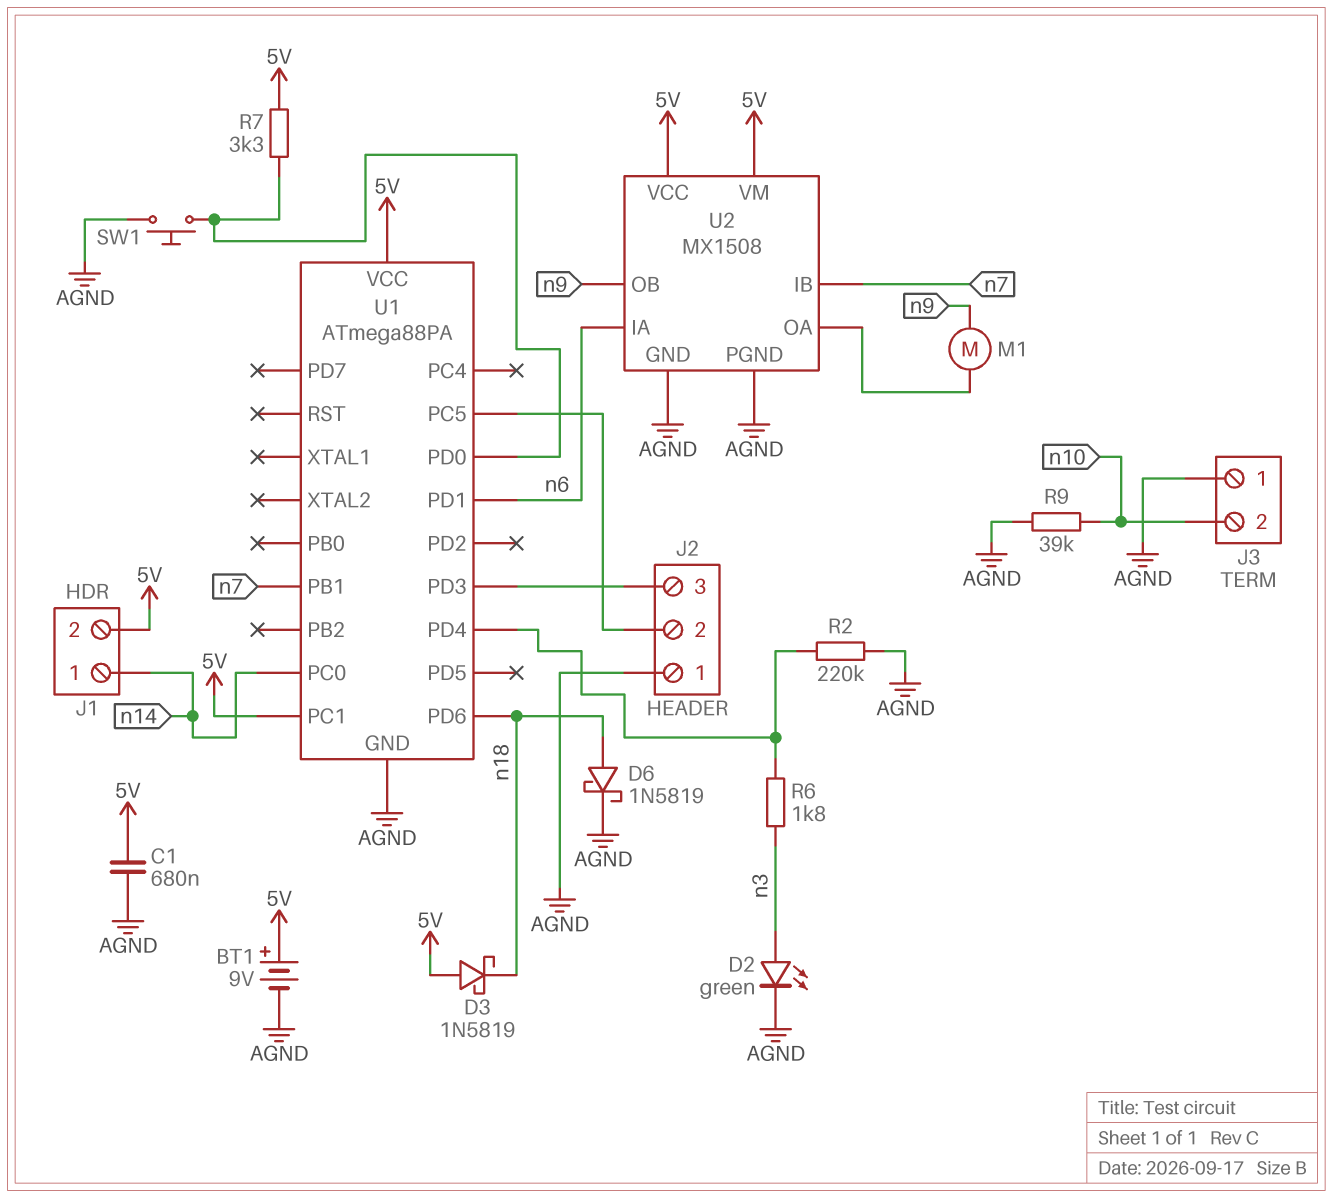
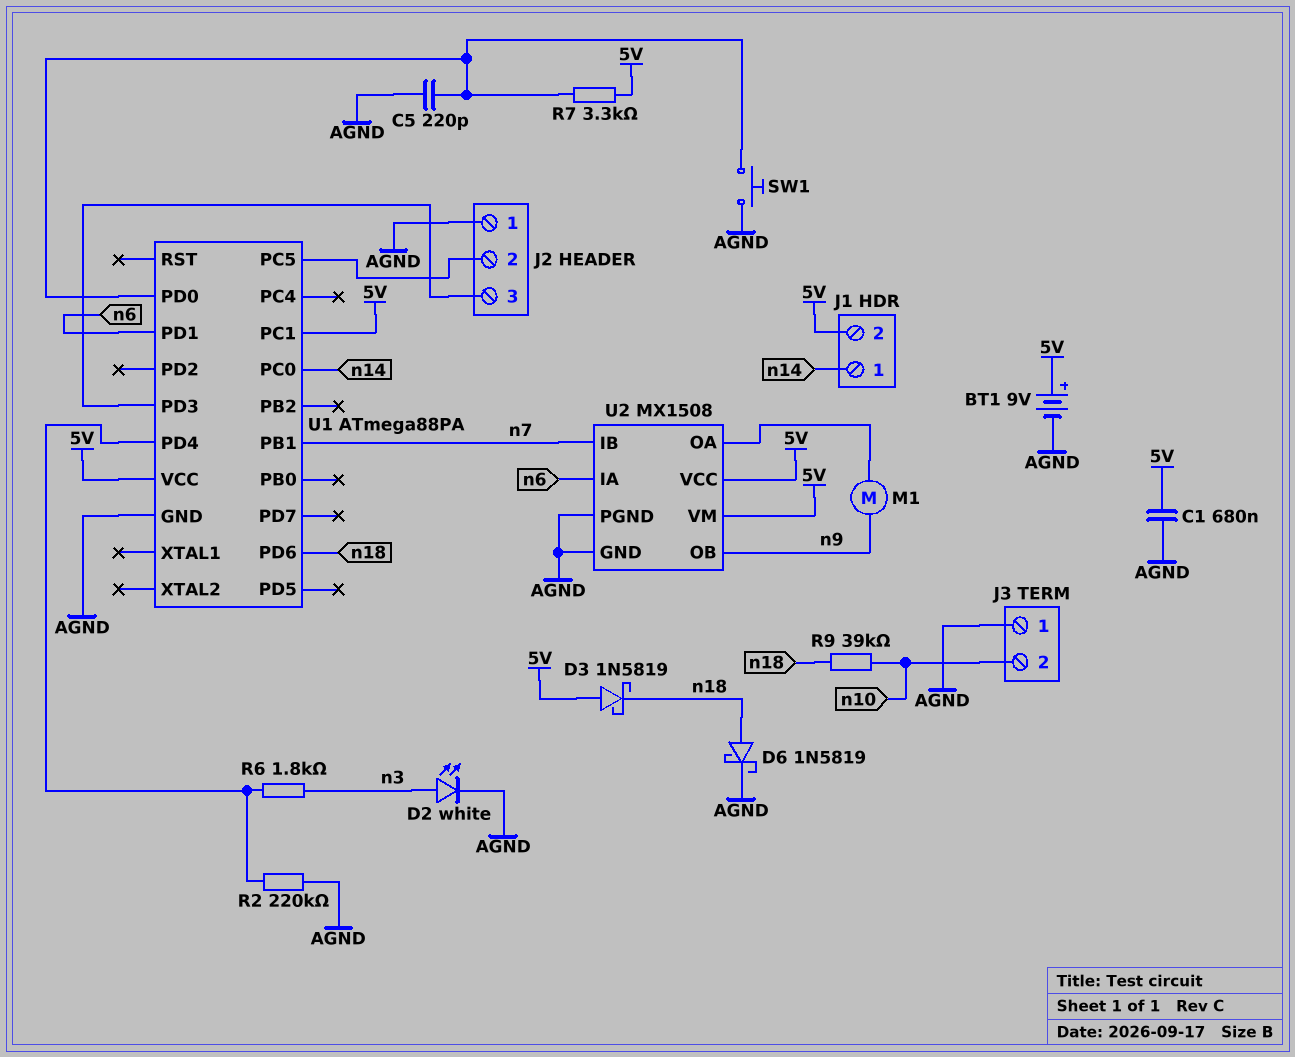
C5: none -> 220pF (AGND, U1/PD0)
D2: LED green (A n3, K AGND) -> LED white (A n3, K AGND)
R9: 39k (AGND, n10) -> 39k (n10, n18)

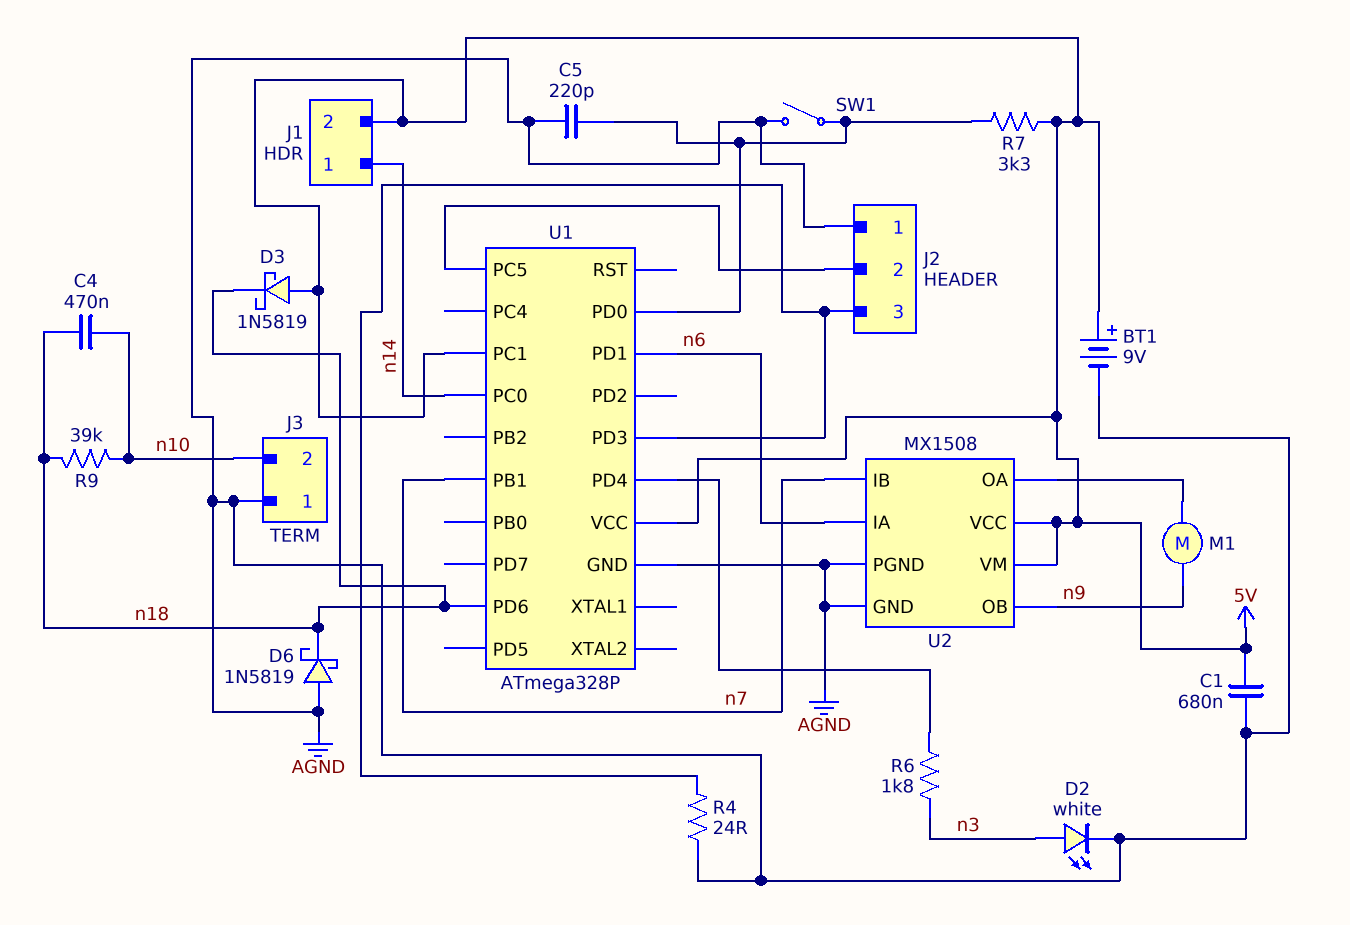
C4: none -> 470nF (n10, n18)
D6: schottky 1N5819 (A n18, K AGND) -> schottky 1N5819 (A AGND, K n18)
R2: 220k (AGND, U1/PD4) -> none
R4: none -> 24 (AGND, J2/3)
SW1: button (AGND, U1/PD0) -> switch (AGND, U1/PD0)
U1: ATmega88PA -> ATmega328P

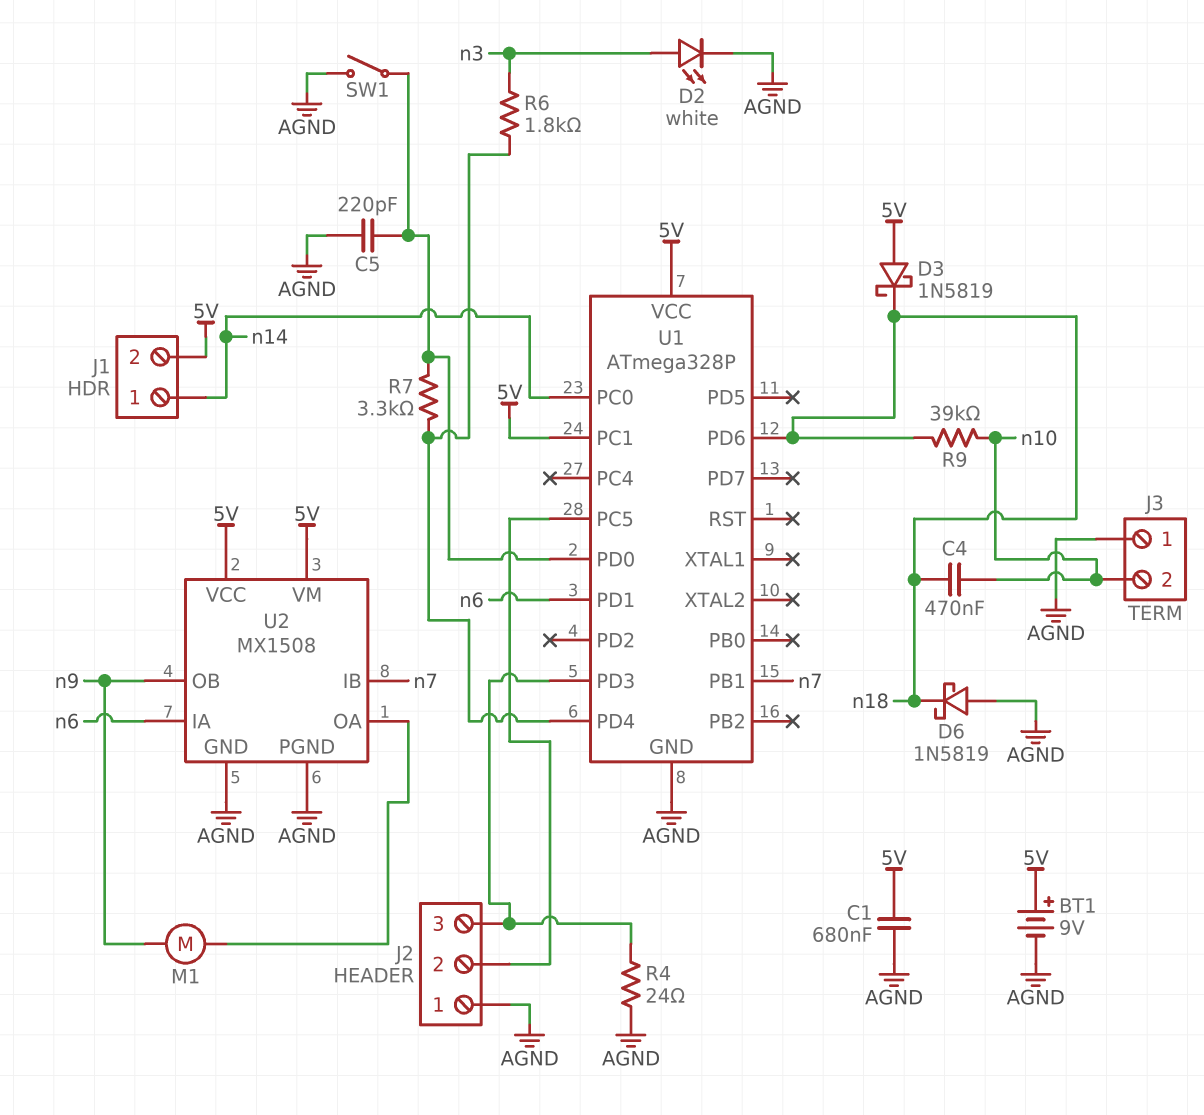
R7: 3.3k (5V, U1/PD0) -> 3.3k (U1/PD0, U1/PD4)

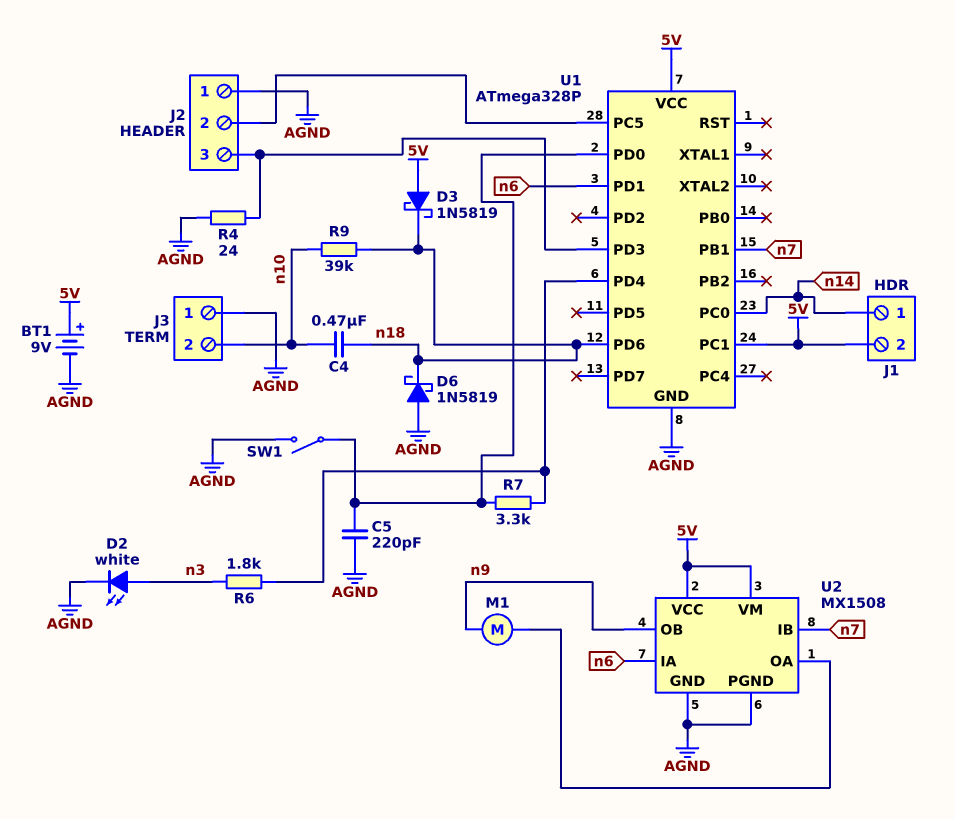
C1: 680nF (5V, AGND) -> none

